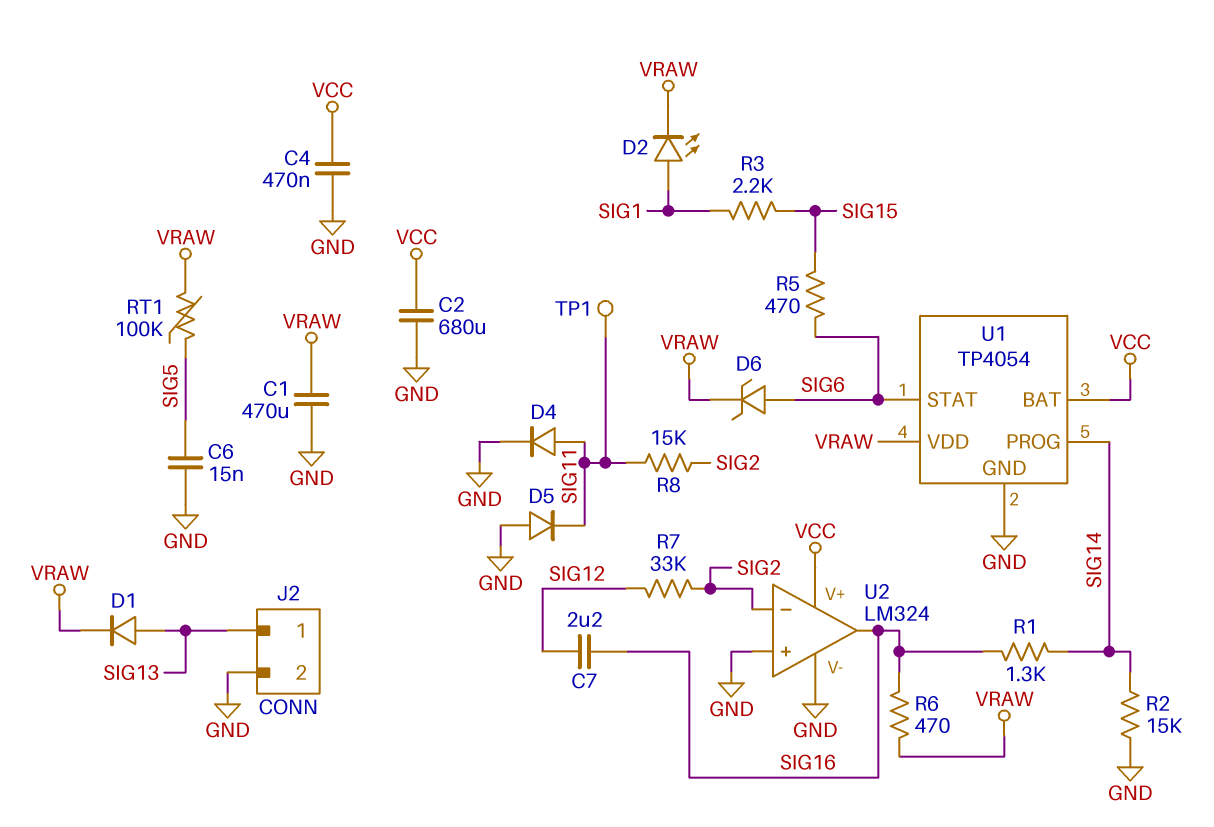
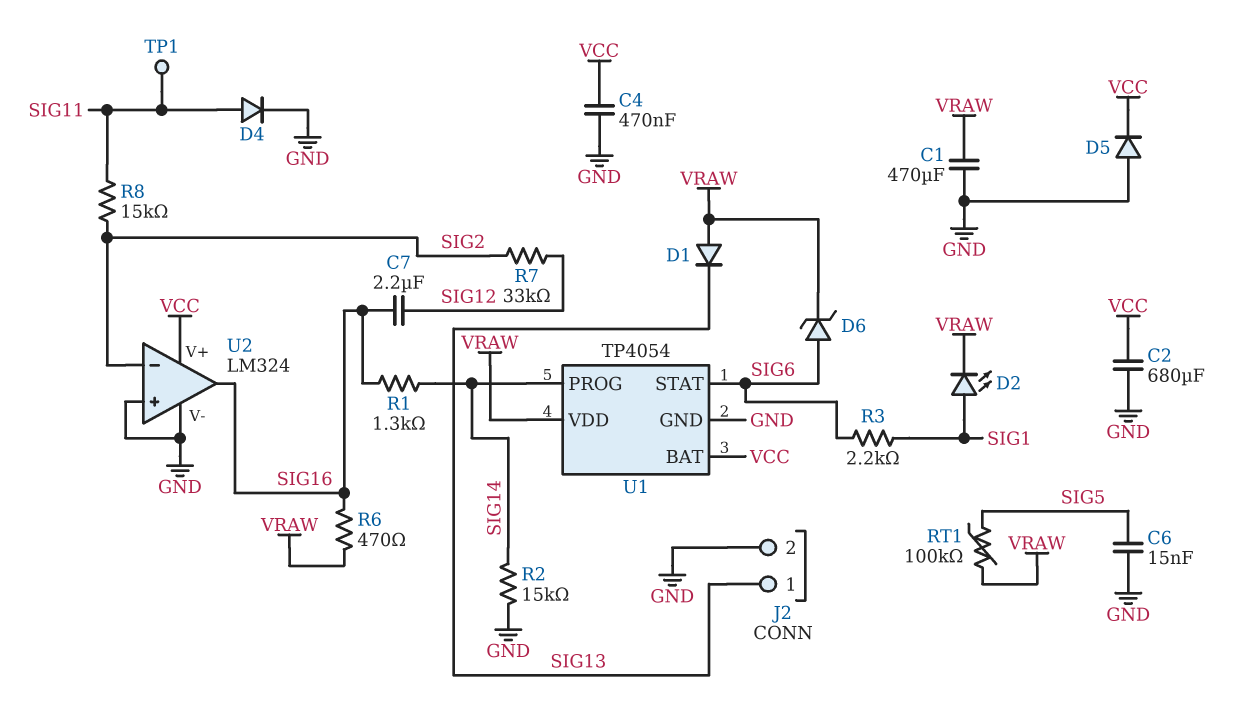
D1: diode (A SIG13, K VRAW) -> diode (A VRAW, K SIG13)
D5: diode (A GND, K SIG11) -> diode (A GND, K VCC)
R3: 2.2k (SIG1, SIG15) -> 2.2k (SIG1, SIG6)
R5: 470 (SIG6, SIG15) -> none

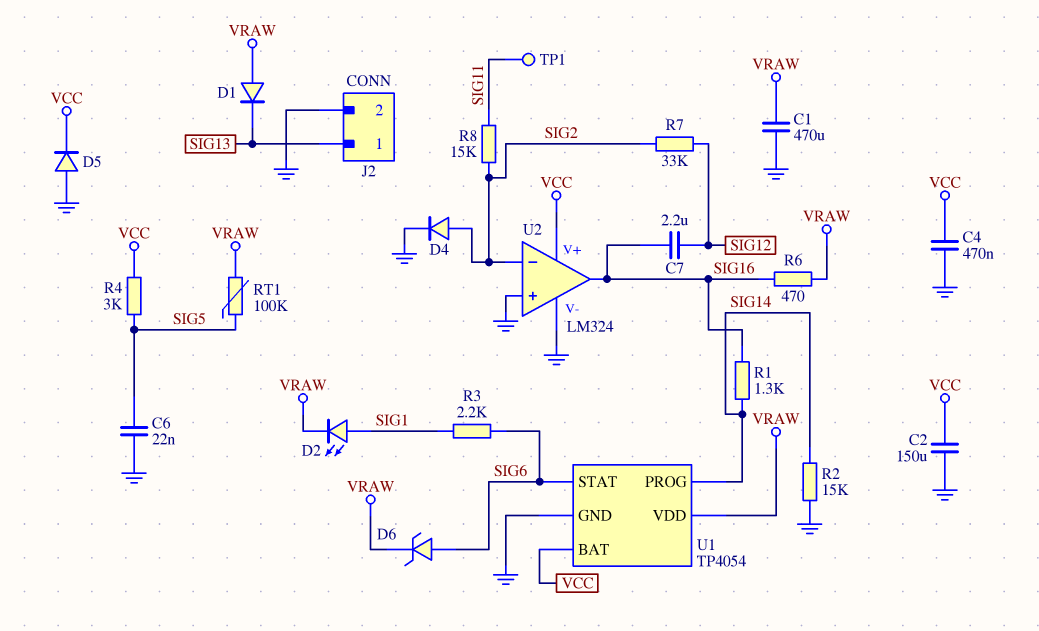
C2: 680uF (GND, VCC) -> 150uF (GND, VCC)
C6: 15nF (GND, SIG5) -> 22nF (GND, SIG5)
D4: diode (A SIG11, K GND) -> diode (A SIG2, K GND)
R4: none -> 3k (SIG5, VCC)

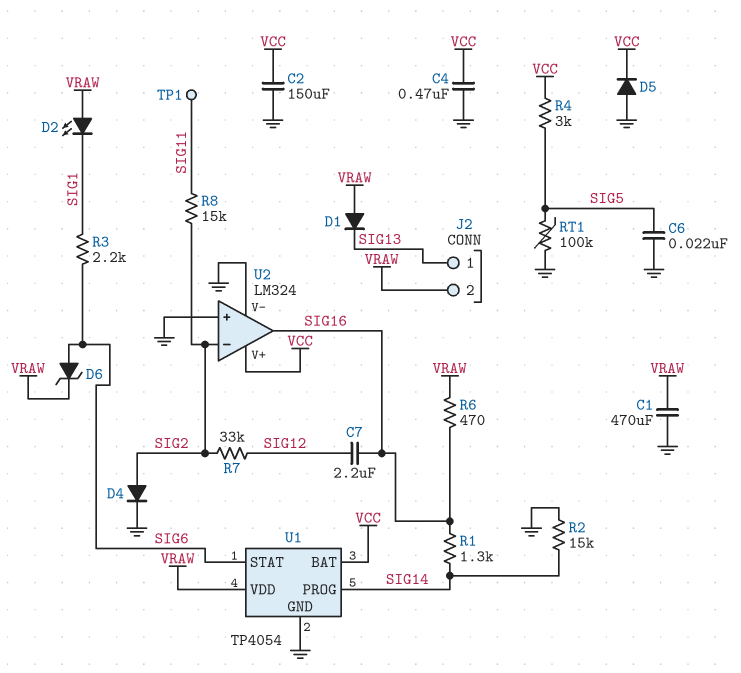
D2: LED (A SIG1, K VRAW) -> LED (A VRAW, K SIG1)
J2 pin 2: GND -> VRAW
RT1: 100k (SIG5, VRAW) -> 100k (GND, SIG5)

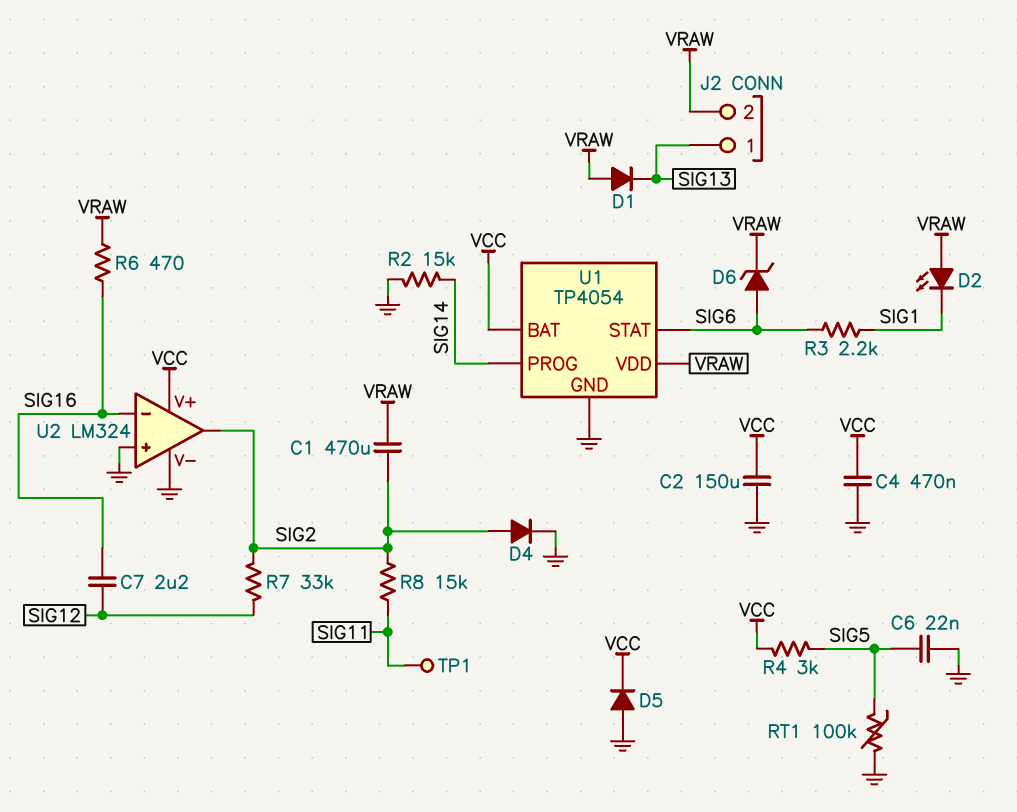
C1: 470uF (GND, VRAW) -> 470uF (SIG2, VRAW)
R1: 1.3k (SIG14, SIG16) -> none
U2 pin in-: SIG2 -> SIG16
U2 pin out: SIG16 -> SIG2

